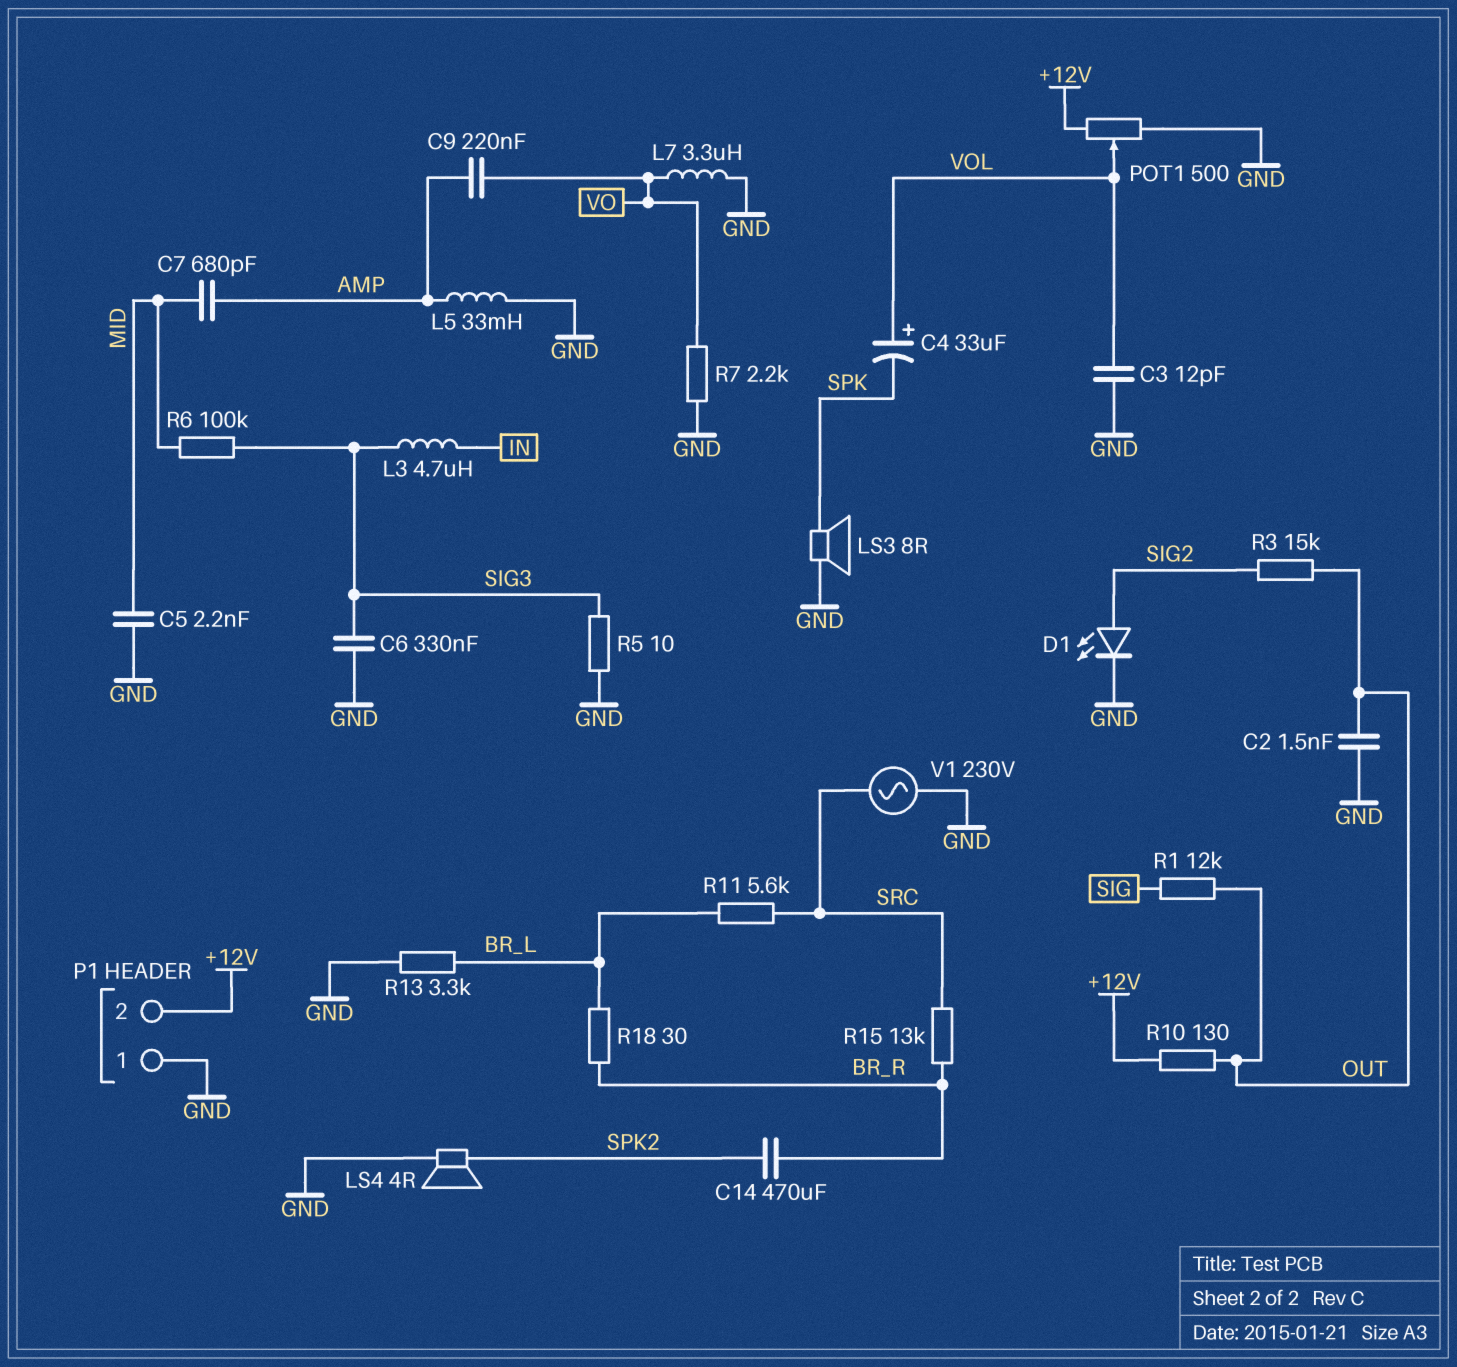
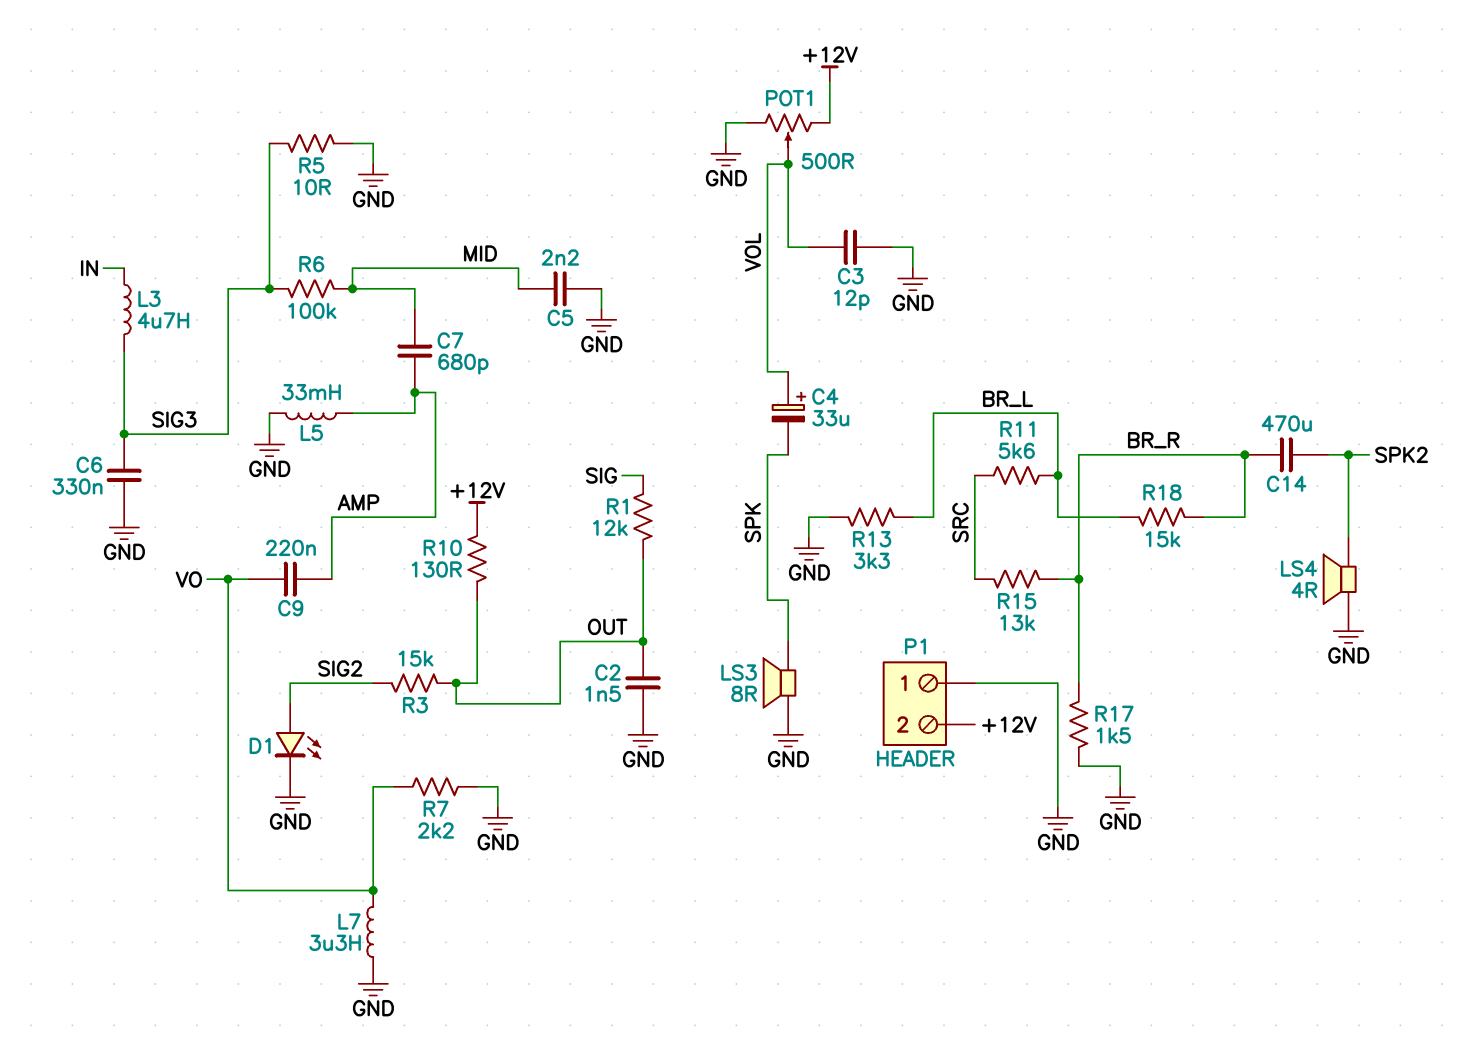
R17: none -> 1.5k (BR_R, GND)
R18: 30 (BR_L, BR_R) -> 15k (BR_L, BR_R)
V1: AC 230V (GND, SRC) -> none

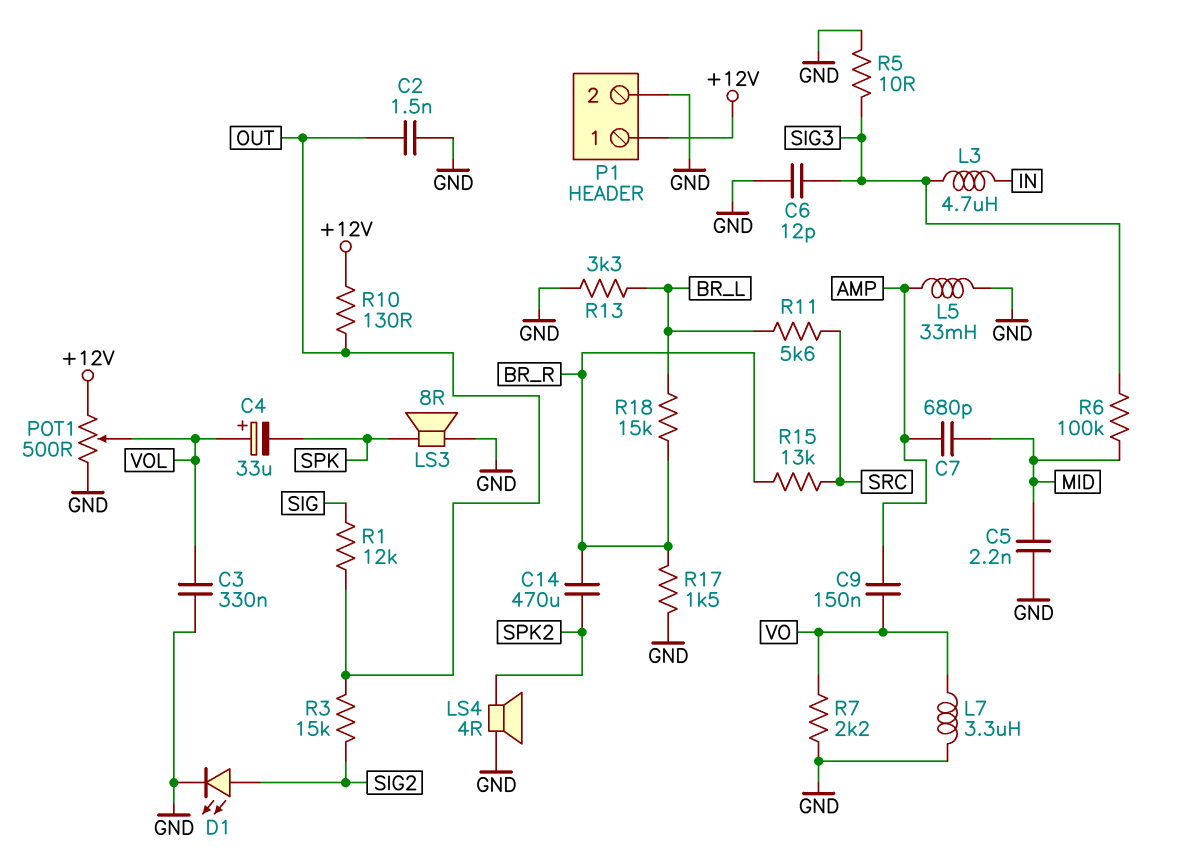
C3: 12pF (GND, VOL) -> 330nF (GND, VOL)
C6: 330nF (GND, SIG3) -> 12pF (GND, SIG3)
C9: 220nF (AMP, VO) -> 150nF (AMP, VO)
P1 pin 1: GND -> +12V
P1 pin 2: +12V -> GND

